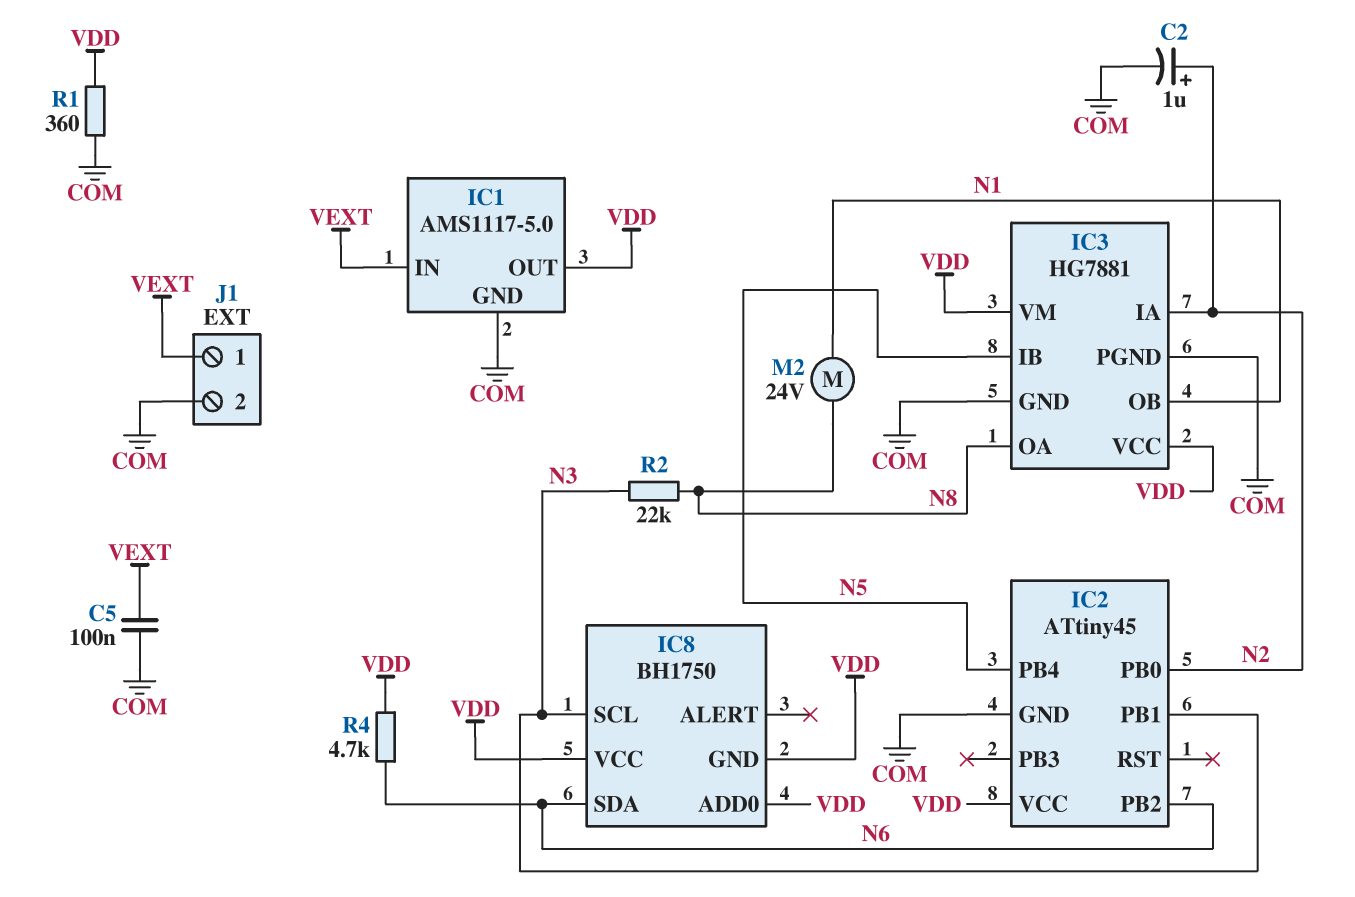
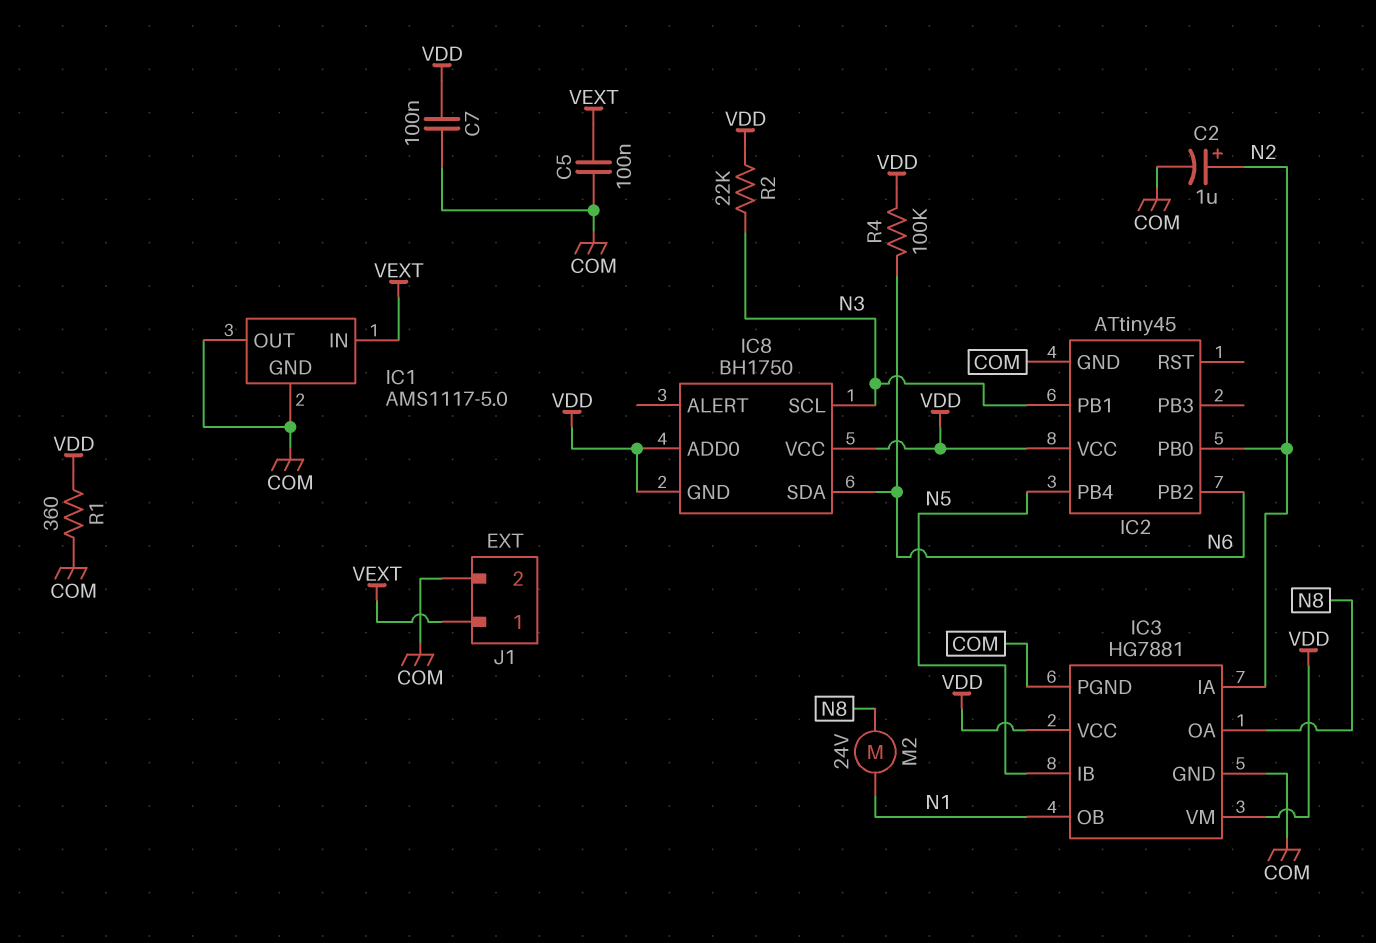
C7: none -> 100nF (COM, VDD)
IC1 pin OUT: VDD -> COM
R2: 22k (N3, N8) -> 22k (N3, VDD)
R4: 4.7k (N6, VDD) -> 100k (N6, VDD)

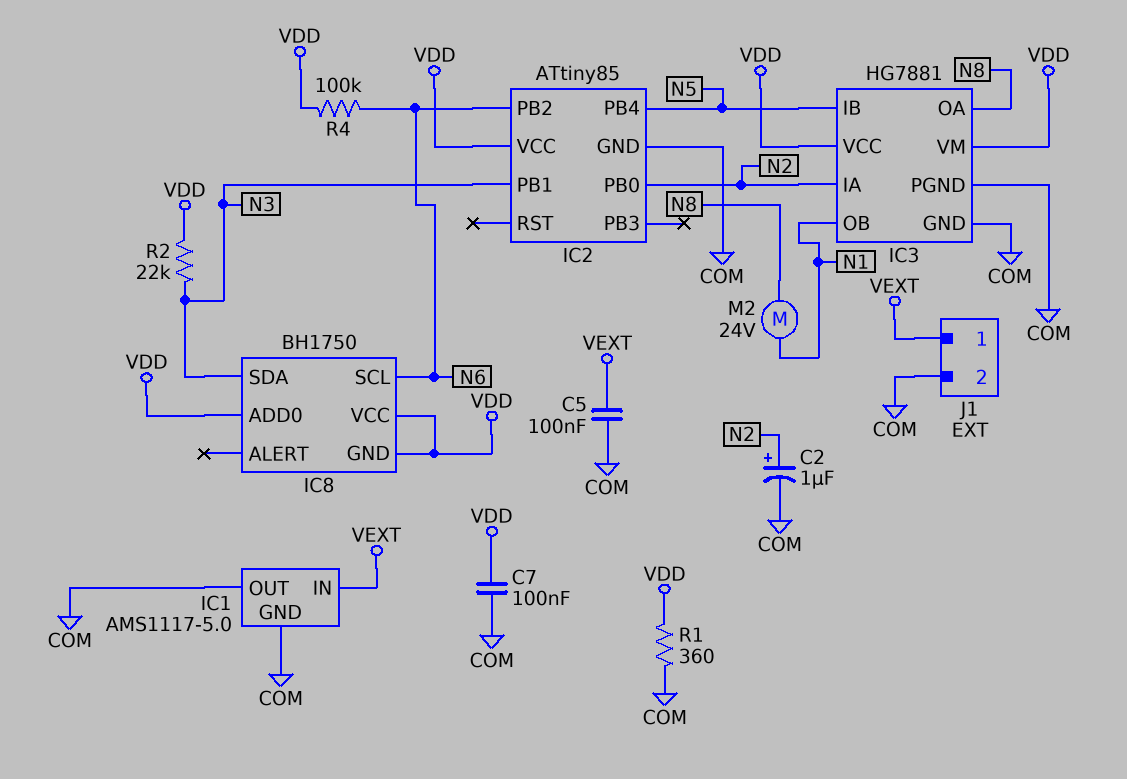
IC2: ATtiny45 -> ATtiny85
IC8 pin SCL: N3 -> N6
IC8 pin SDA: N6 -> N3

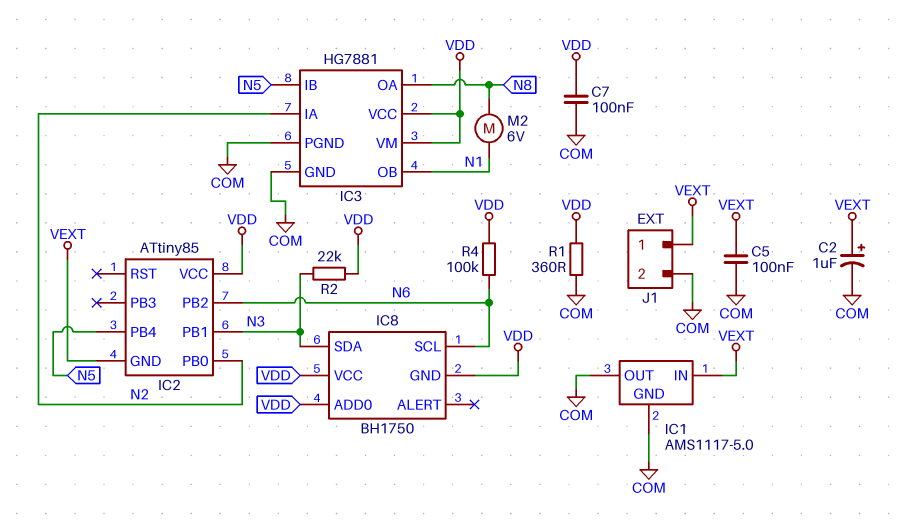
C2: 1uF (plus N2, minus COM) -> 1uF (plus VEXT, minus COM)
IC2 pin GND: COM -> VEXT
M2: motor 24V (N1, N8) -> motor 6V (N1, N8)

